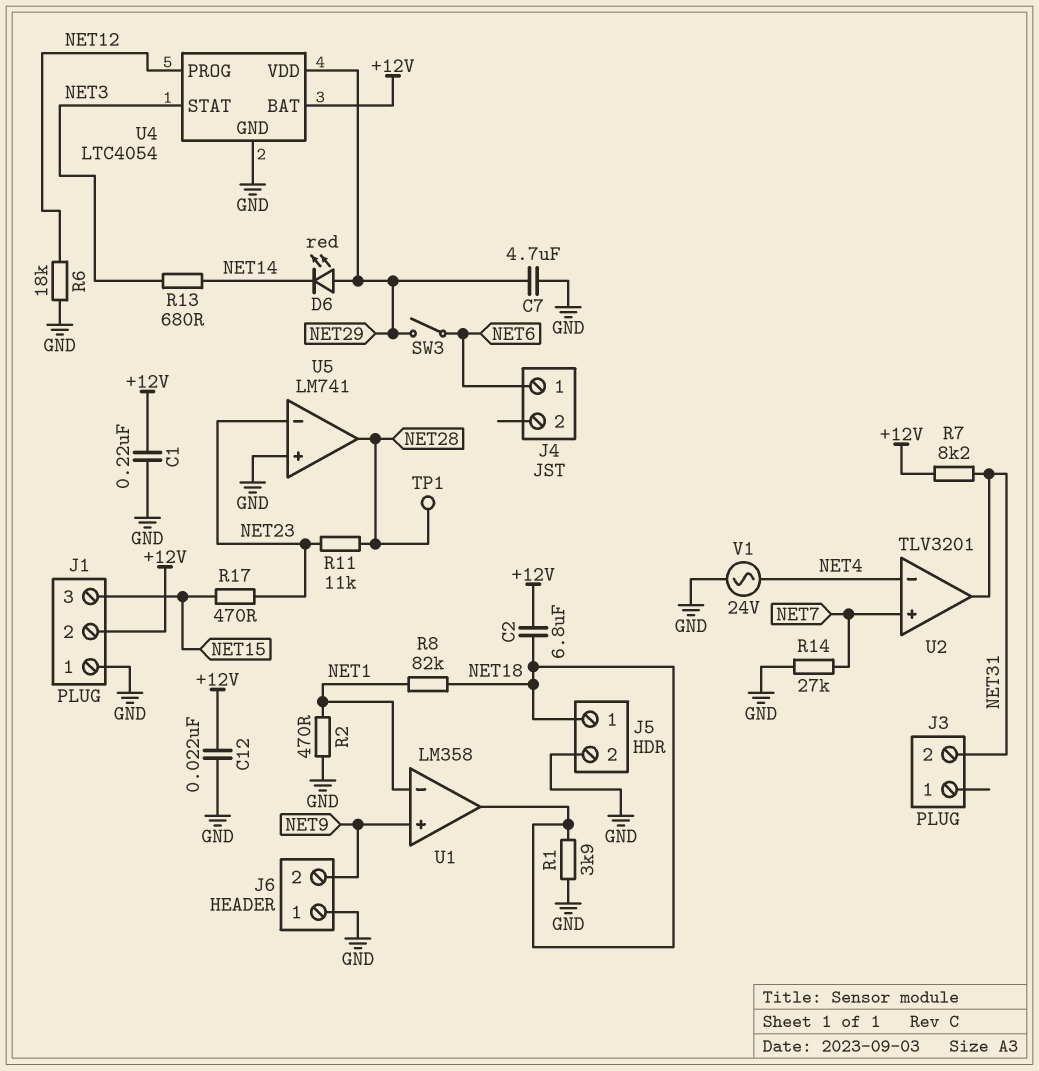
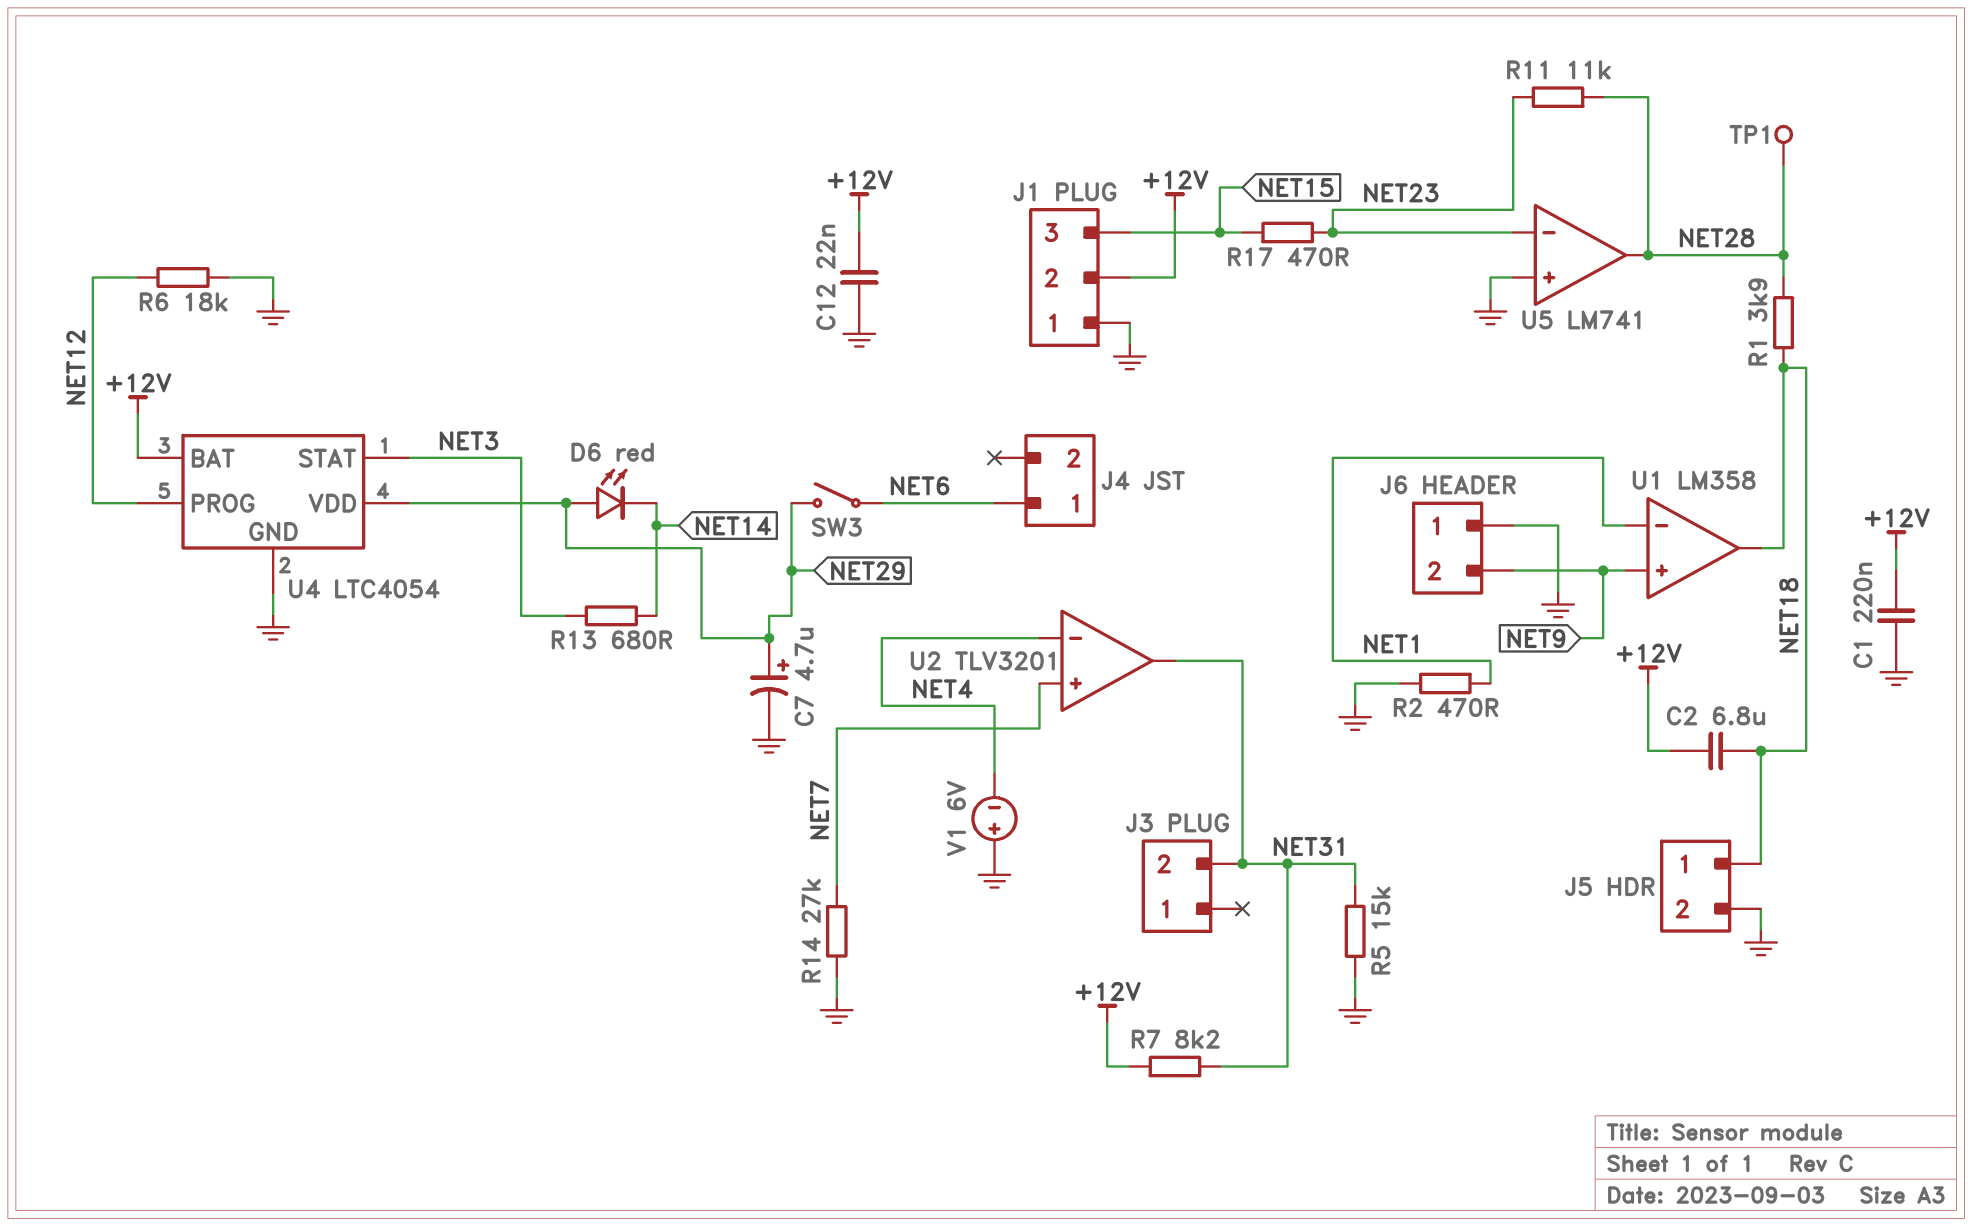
C7: 4.7uF (GND, NET29) -> 4.7uF (plus NET29, minus GND)
R1: 3.9k (GND, NET18) -> 3.9k (NET18, NET28)
R5: none -> 15k (GND, NET31)
R8: 82k (NET1, NET18) -> none
V1: AC 24V (GND, NET4) -> 6V (plus GND, minus NET4)

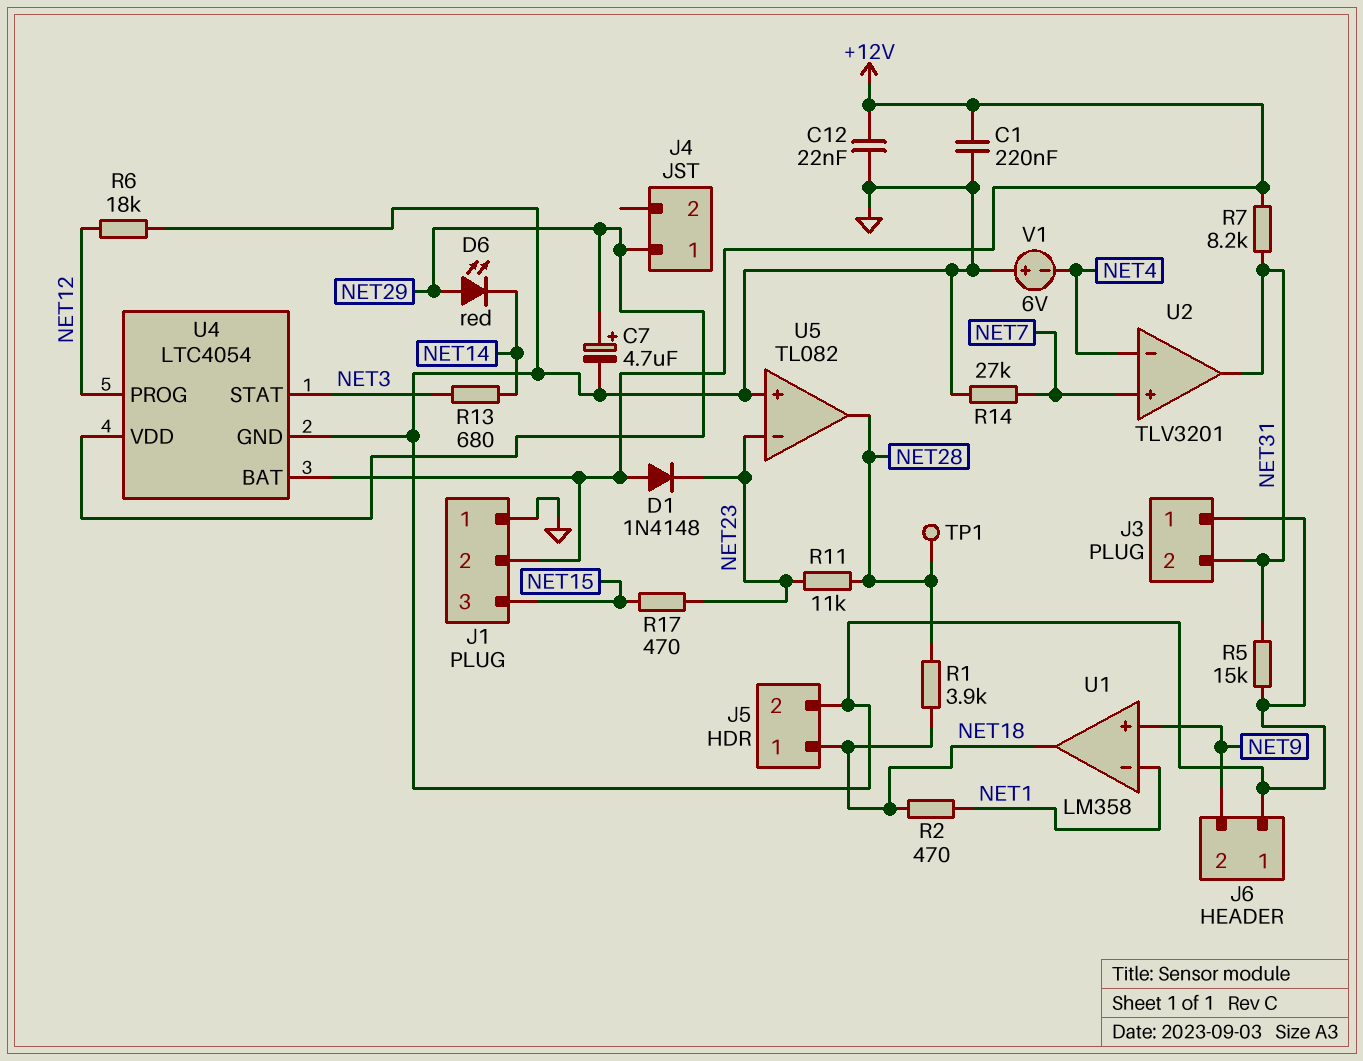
C2: 6.8uF (+12V, NET18) -> none
D1: none -> diode 1N4148 (A +12V, K NET23)
J3 pin 1: none -> GND
J4 pin 1: NET6 -> NET29
R2: 470 (GND, NET1) -> 470 (NET1, NET18)
SW3: switch (NET6, NET29) -> none
U5: LM741 -> TL082

